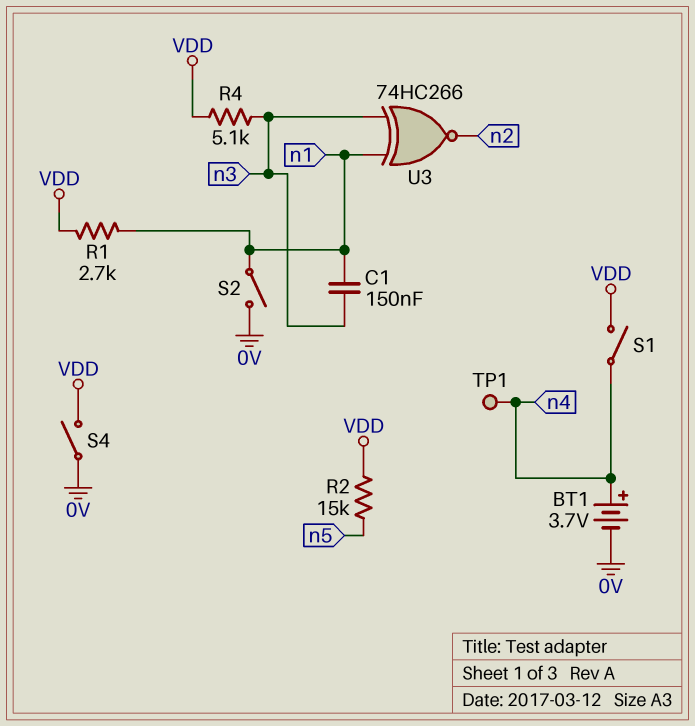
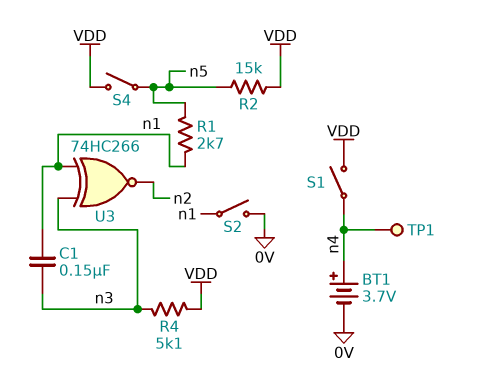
R1: 2.7k (VDD, n1) -> 2.7k (n1, n5)
S4: switch (0V, VDD) -> switch (VDD, n5)

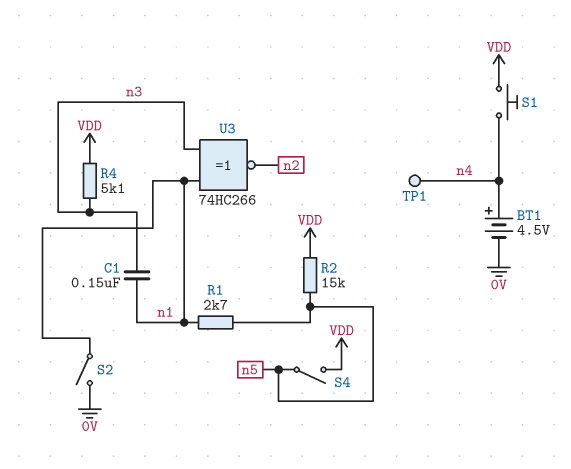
BT1: 3.7V (plus n4, minus 0V) -> 4.5V (plus n4, minus 0V)
S1: switch (VDD, n4) -> button (VDD, n4)

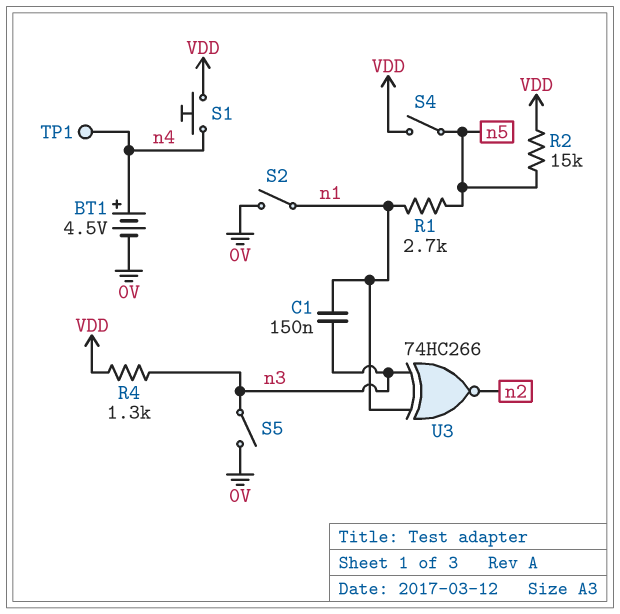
R4: 5.1k (VDD, n3) -> 1.3k (VDD, n3)
S5: none -> switch (0V, n3)

